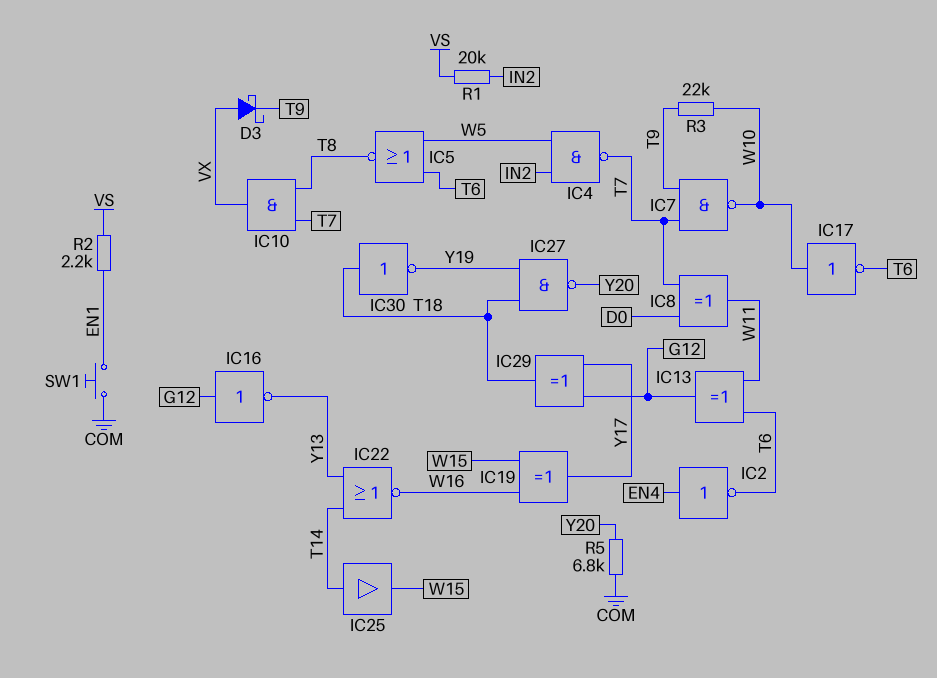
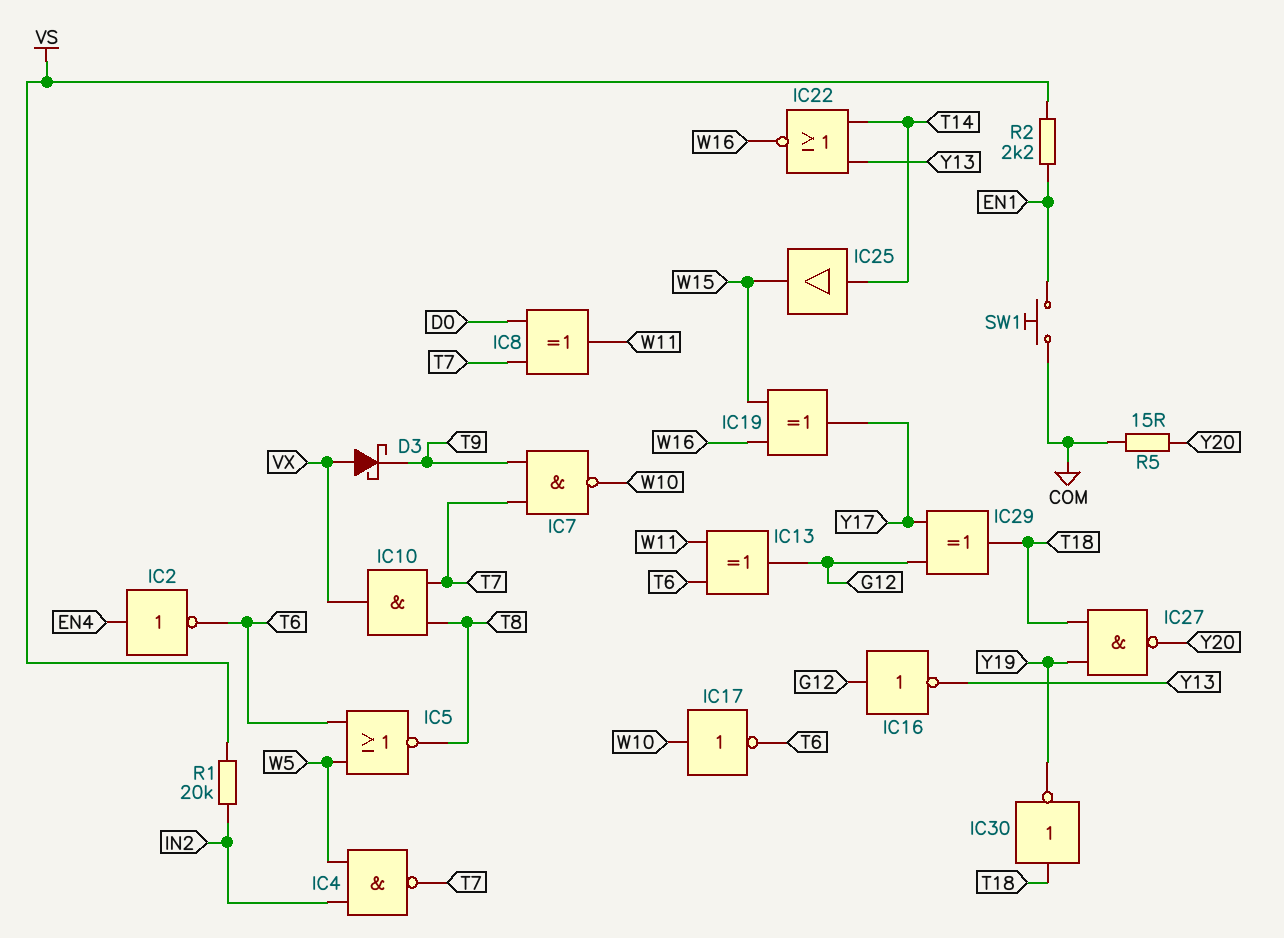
R3: 22k (T9, W10) -> none
R5: 6.8k (COM, Y20) -> 15 (COM, Y20)

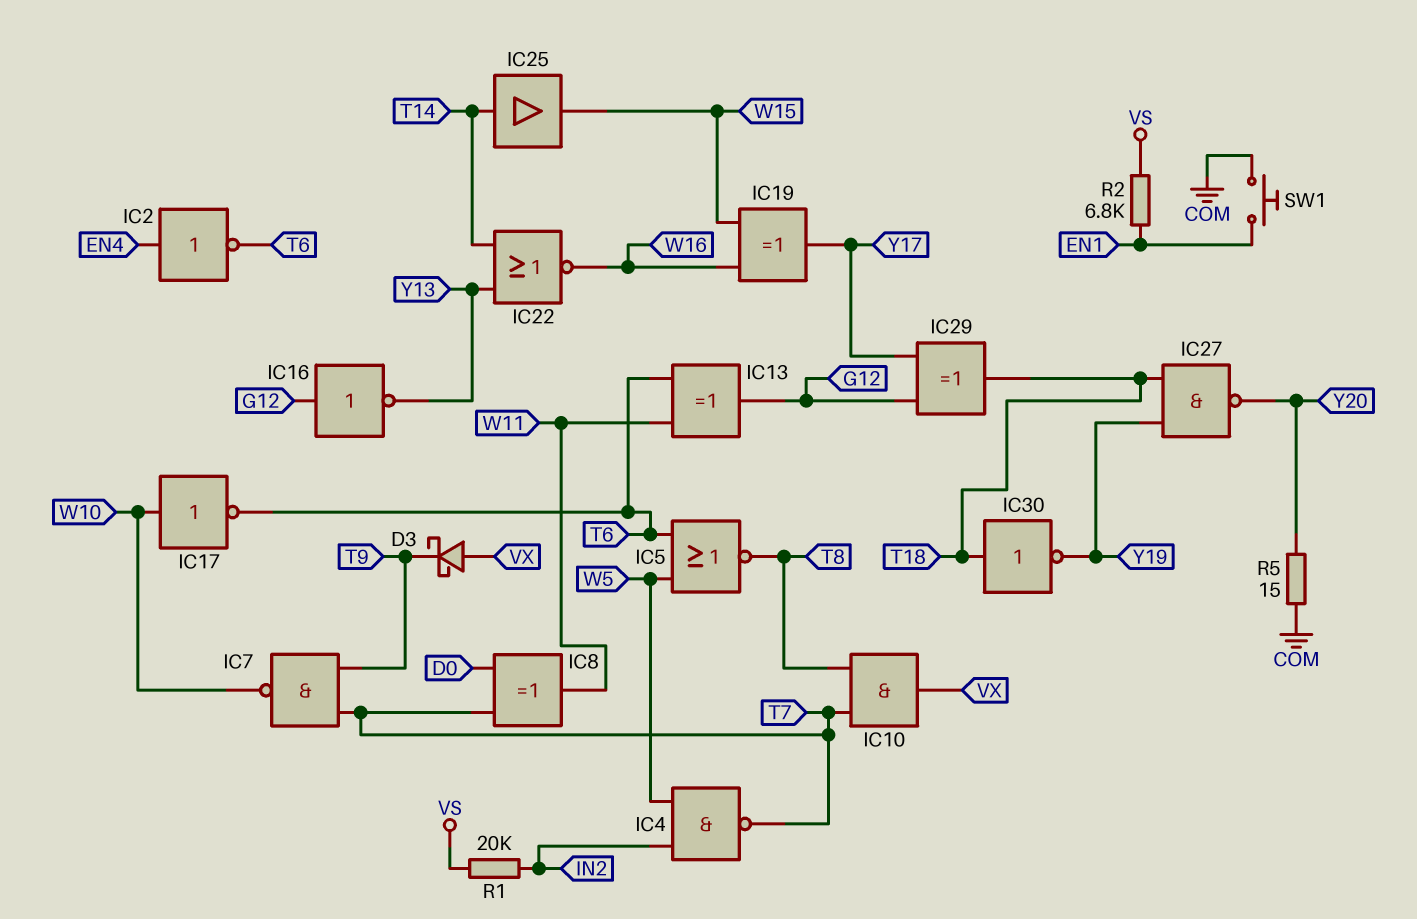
R2: 2.2k (EN1, VS) -> 6.8k (EN1, VS)

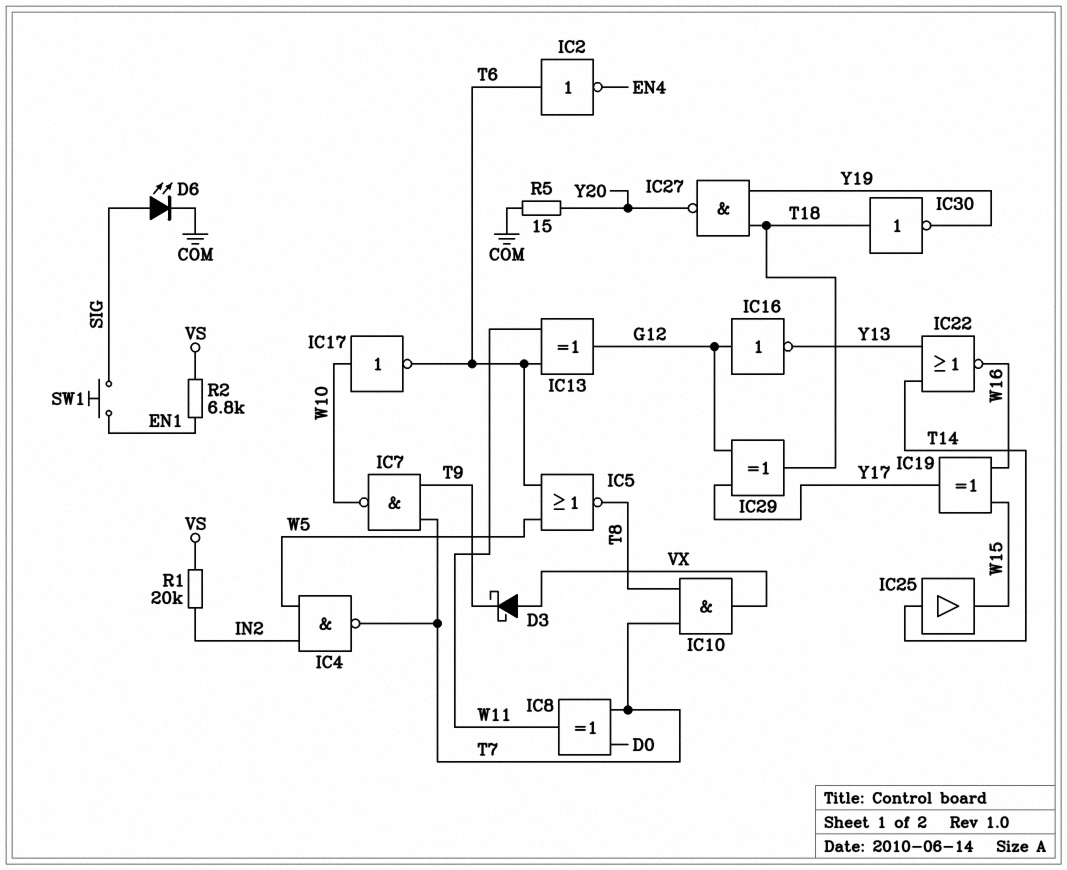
D6: none -> LED (A SIG, K COM)
IC2: NOT (in EN4, out T6) -> NOT (in T6, out EN4)
SW1: button (COM, EN1) -> button (EN1, SIG)

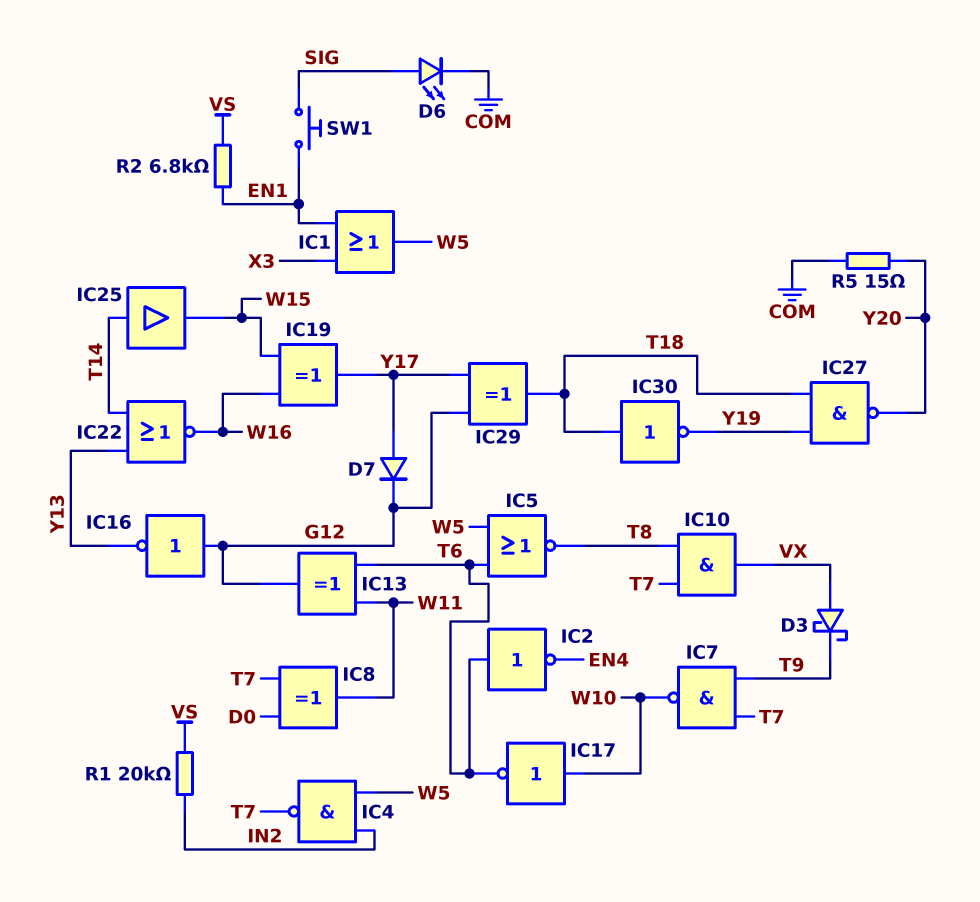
D7: none -> diode (A Y17, K G12)
IC1: none -> OR (in EN1, in X3, out W5)

